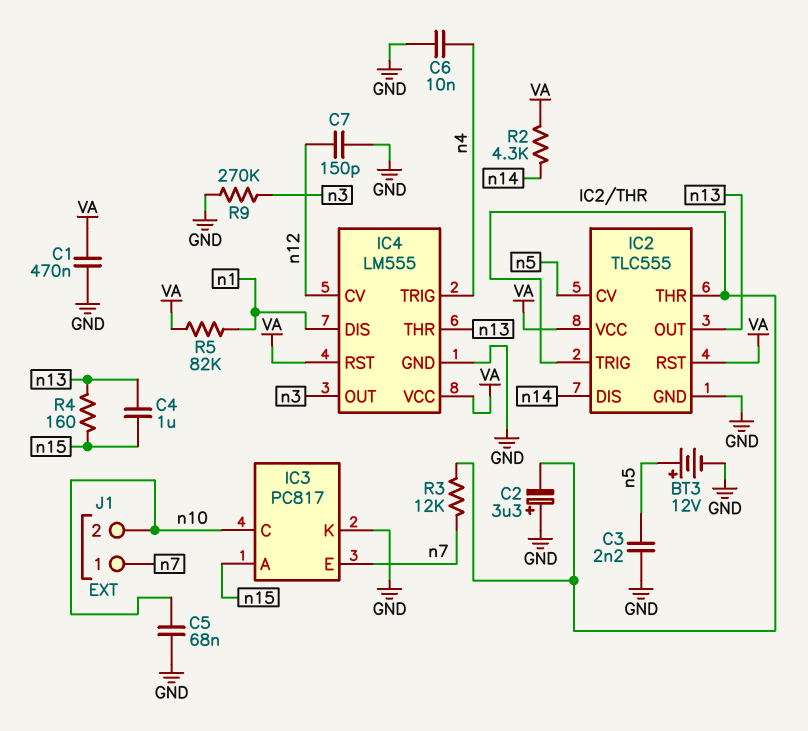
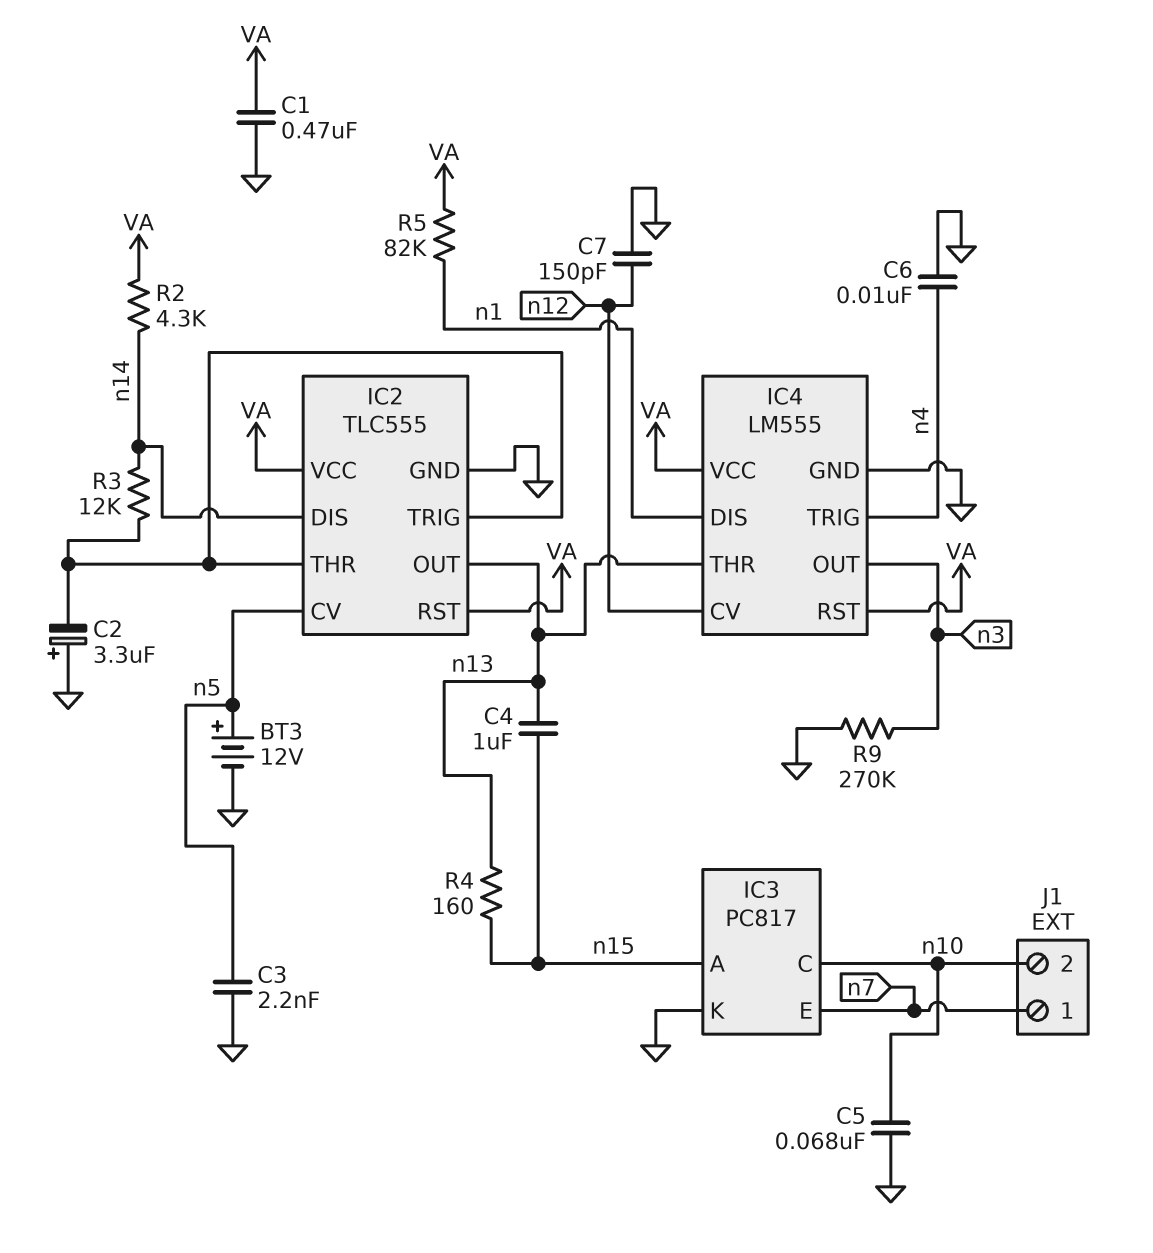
R3: 12k (IC2/THR, n7) -> 12k (IC2/THR, n14)

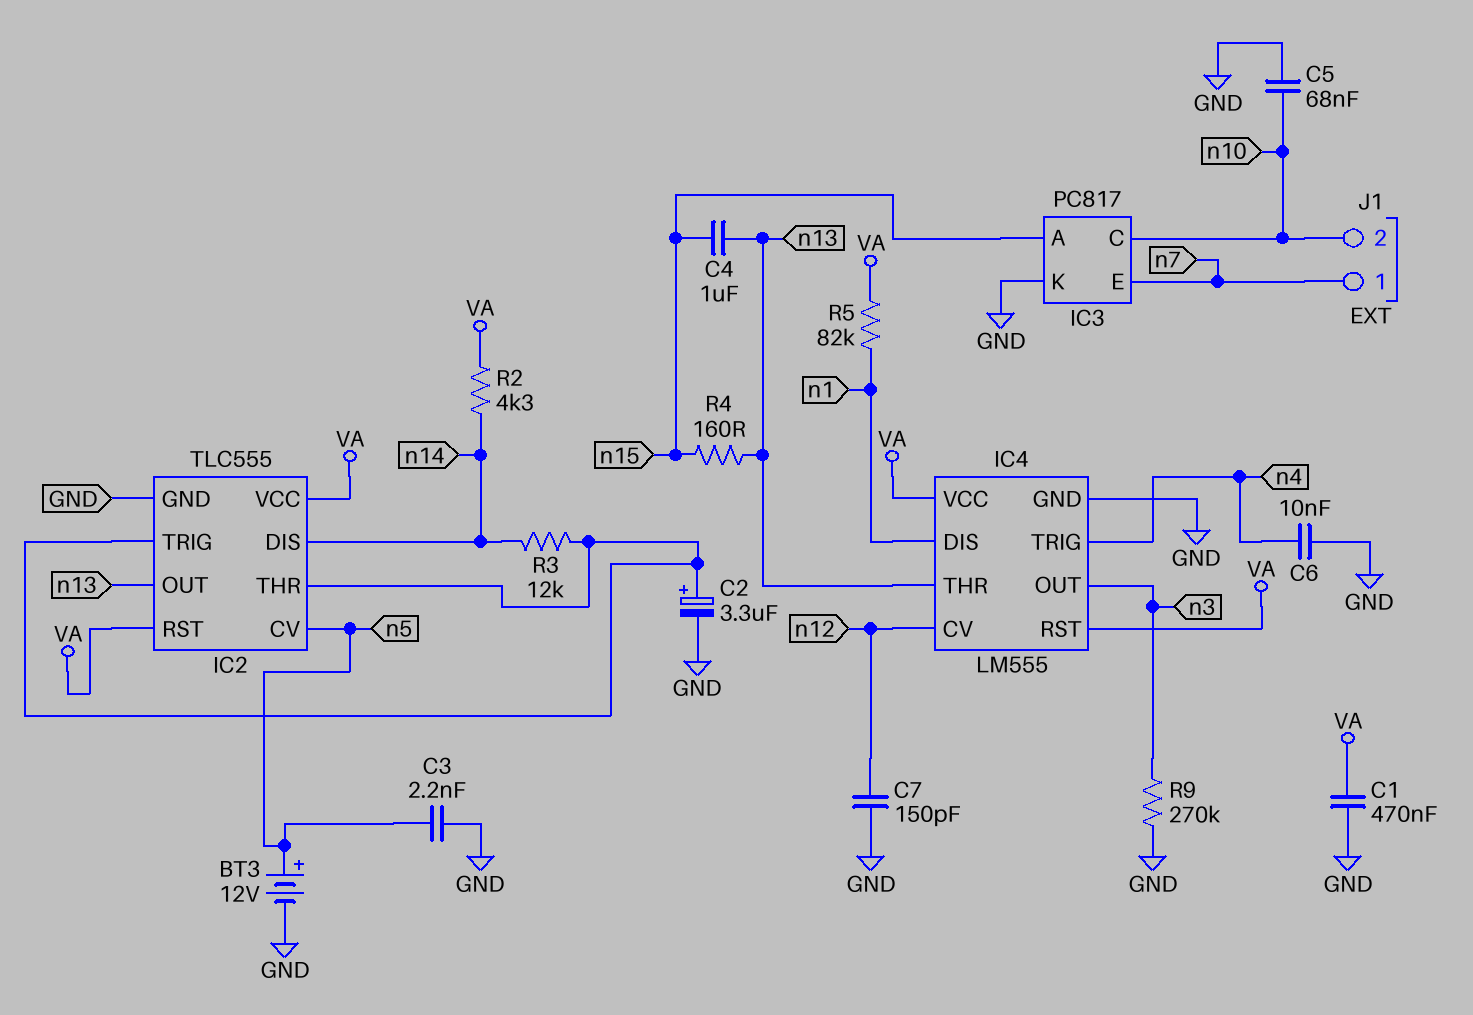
C2: 3.3uF (plus GND, minus IC2/THR) -> 3.3uF (plus IC2/THR, minus GND)

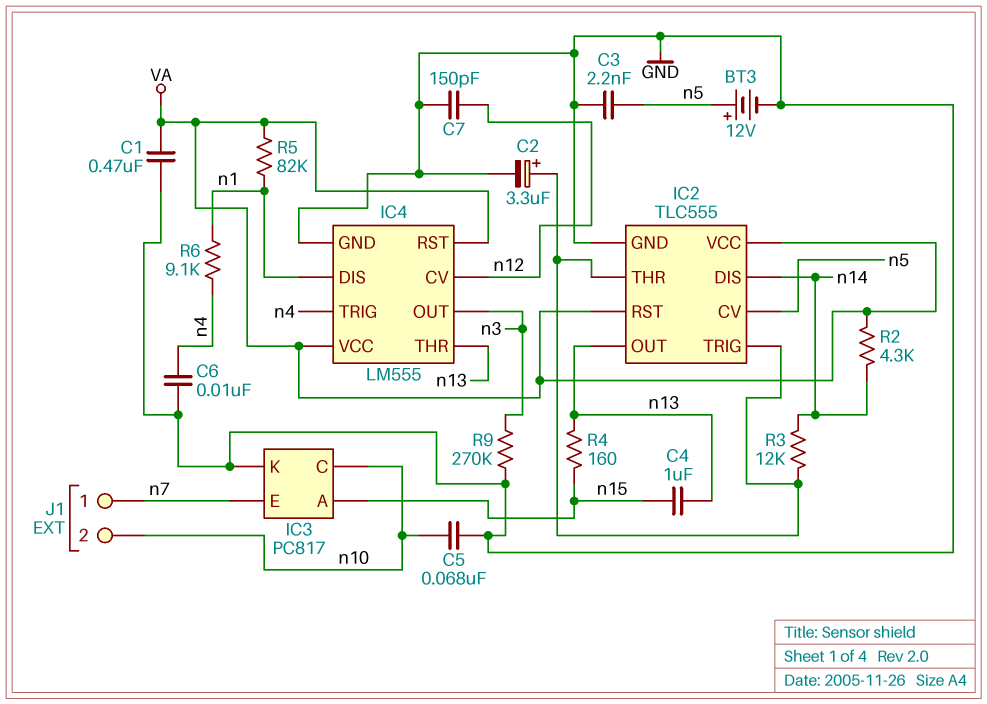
R6: none -> 9.1k (n1, n4)

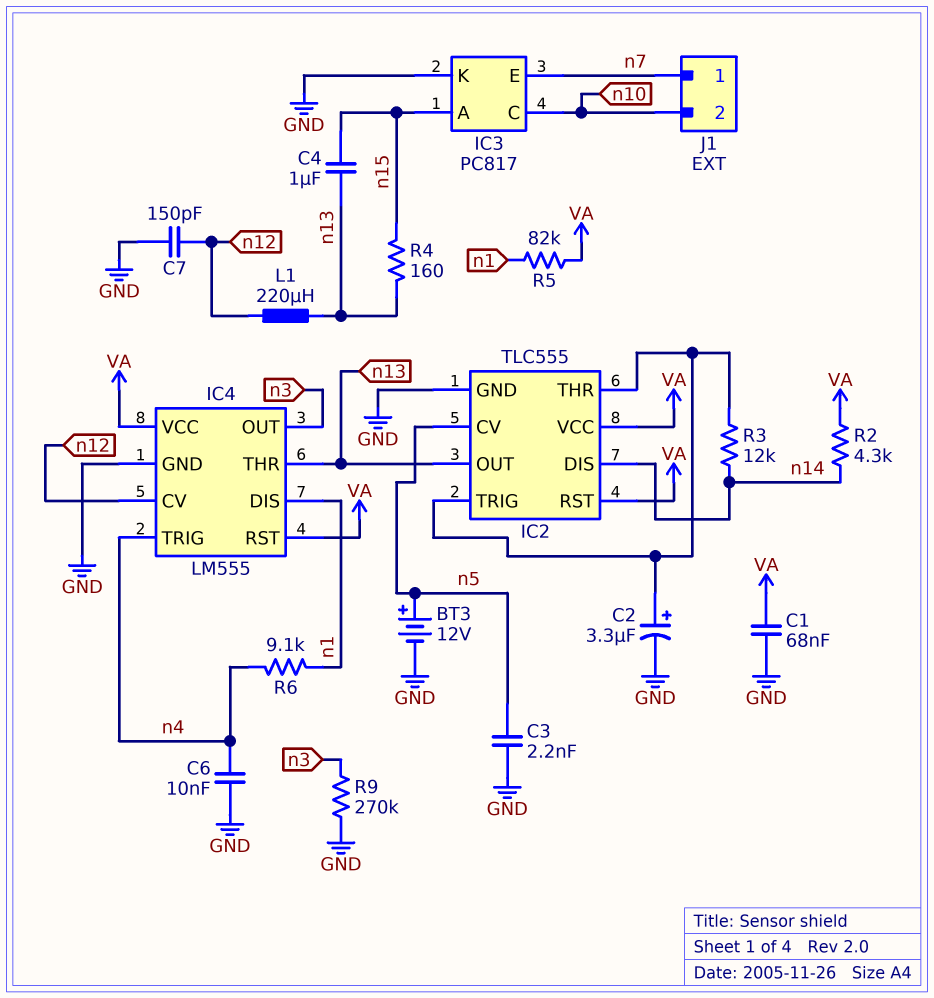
C1: 470nF (GND, VA) -> 68nF (GND, VA)
C5: 68nF (GND, n10) -> none
L1: none -> 220uH (n12, n13)

